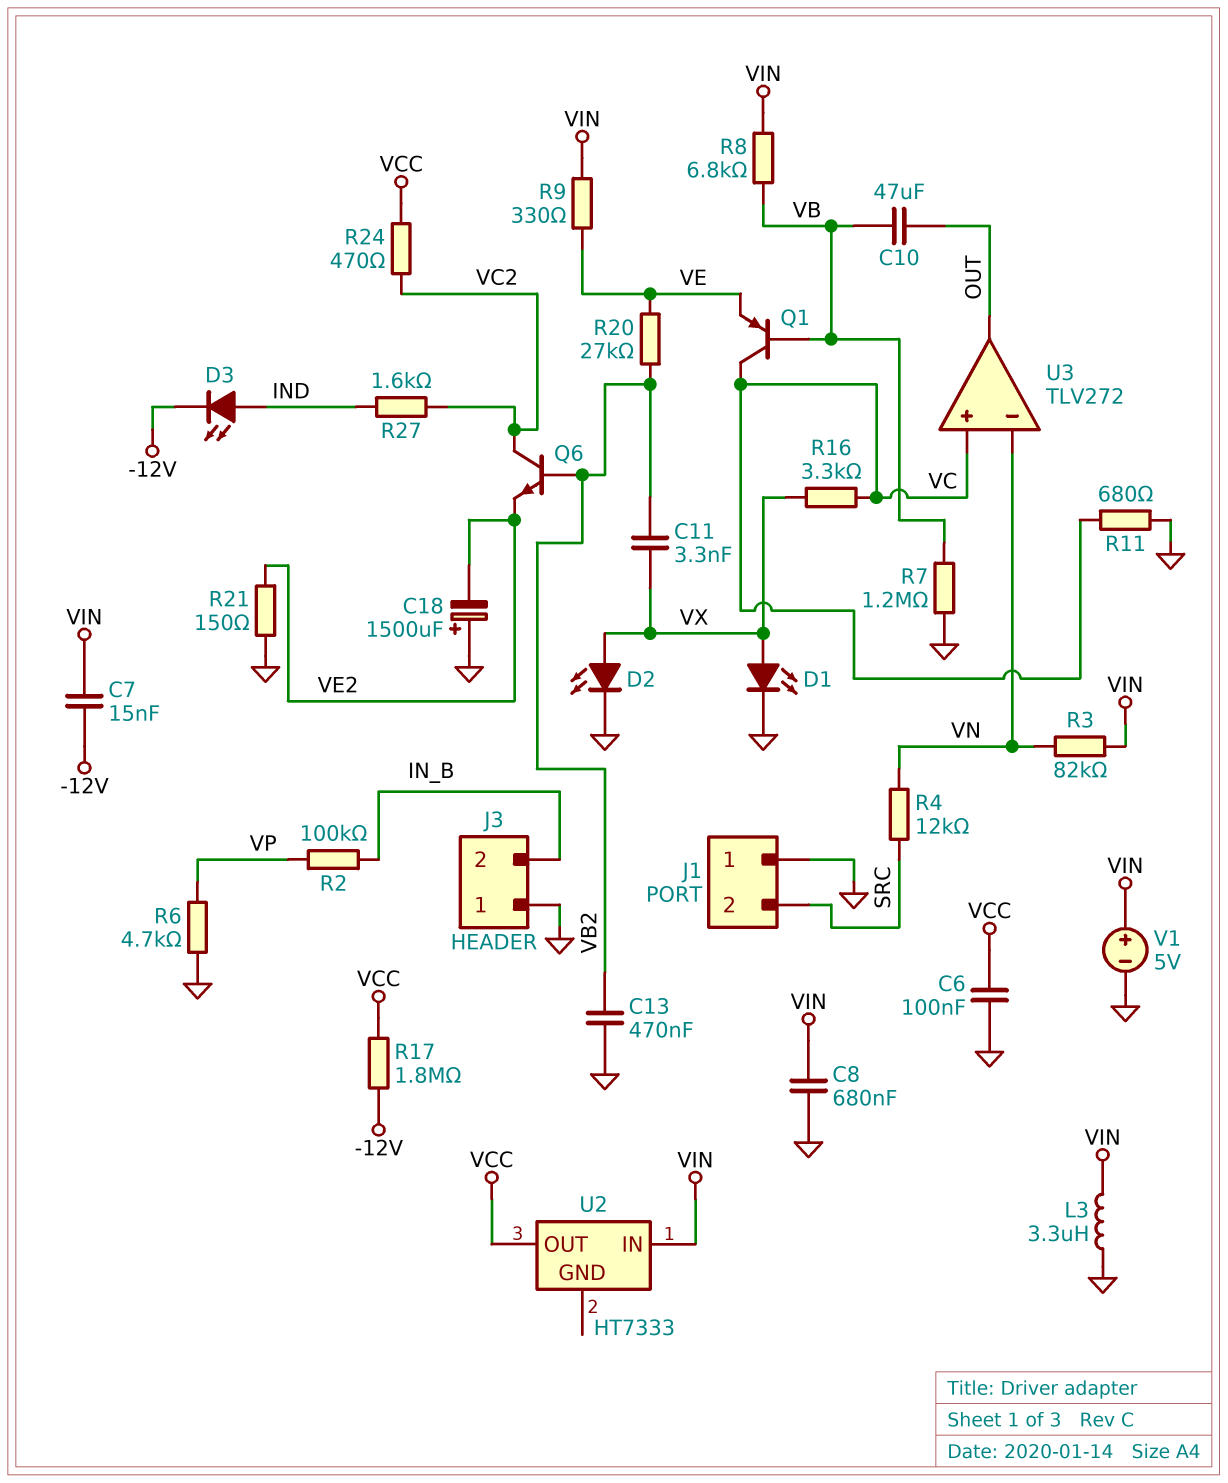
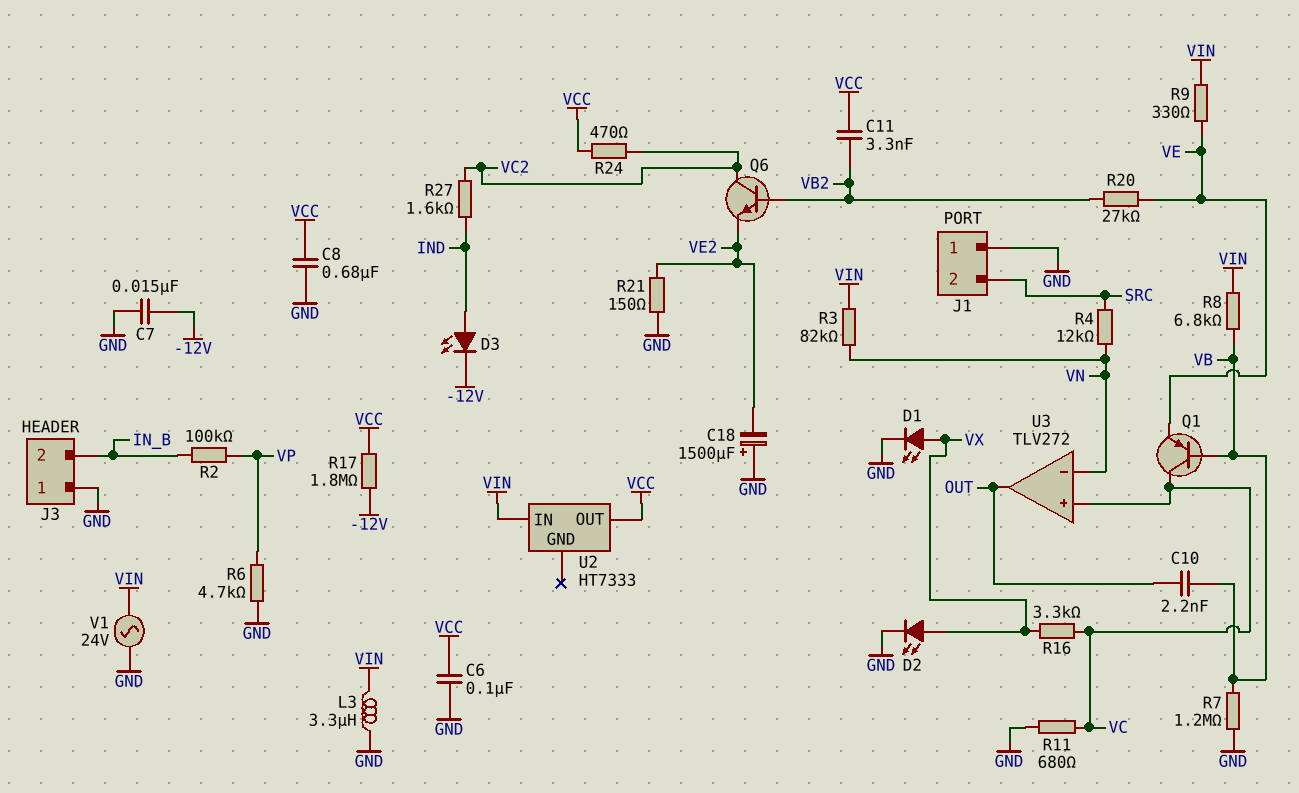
C7: 15nF (-12V, VIN) -> 15nF (-12V, GND)
C8: 680nF (GND, VIN) -> 680nF (GND, VCC)
C10: 47uF (OUT, VB) -> 2.2nF (OUT, VB)
C11: 3.3nF (VB2, VX) -> 3.3nF (VB2, VCC)
C13: 470nF (GND, VB2) -> none
V1: 5V (plus VIN, minus GND) -> AC 24V (GND, VIN)

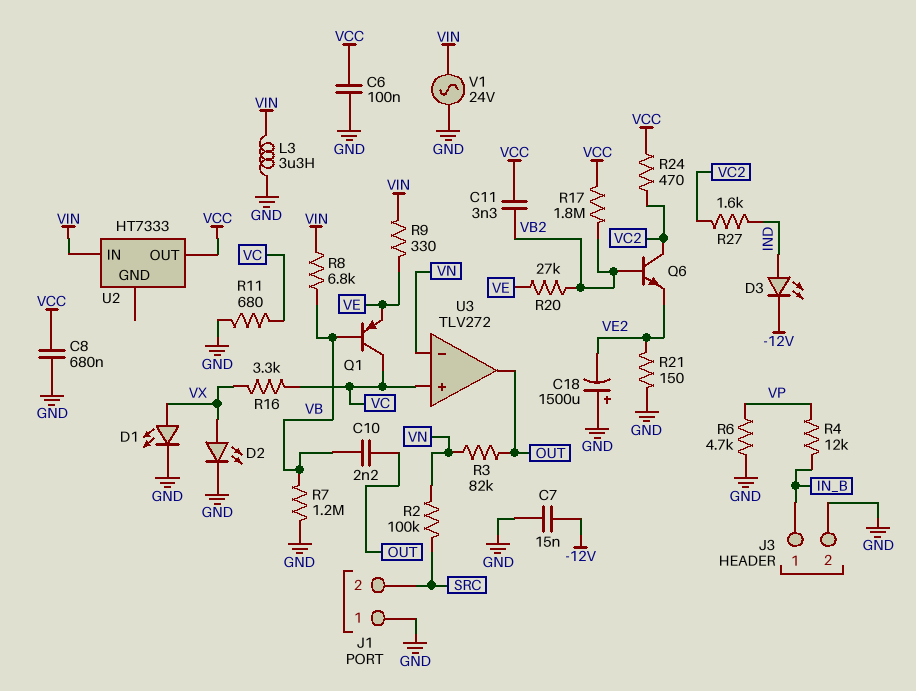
J3 pin 1: GND -> IN_B
J3 pin 2: IN_B -> GND
R2: 100k (IN_B, VP) -> 100k (SRC, VN)
R3: 82k (VIN, VN) -> 82k (OUT, VN)
R4: 12k (SRC, VN) -> 12k (IN_B, VP)
R17: 1.8M (-12V, VCC) -> 1.8M (VB2, VCC)

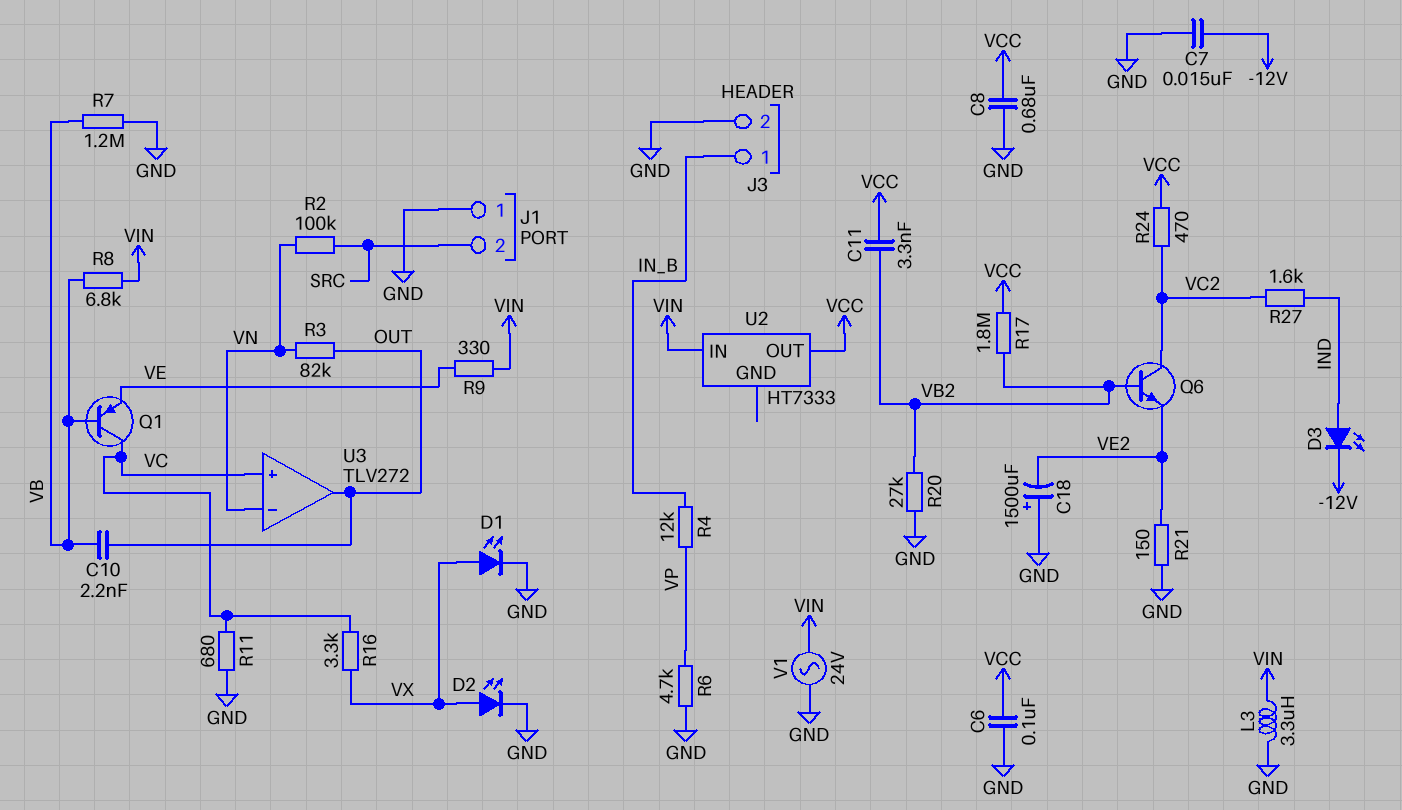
R20: 27k (VB2, VE) -> 27k (GND, VB2)

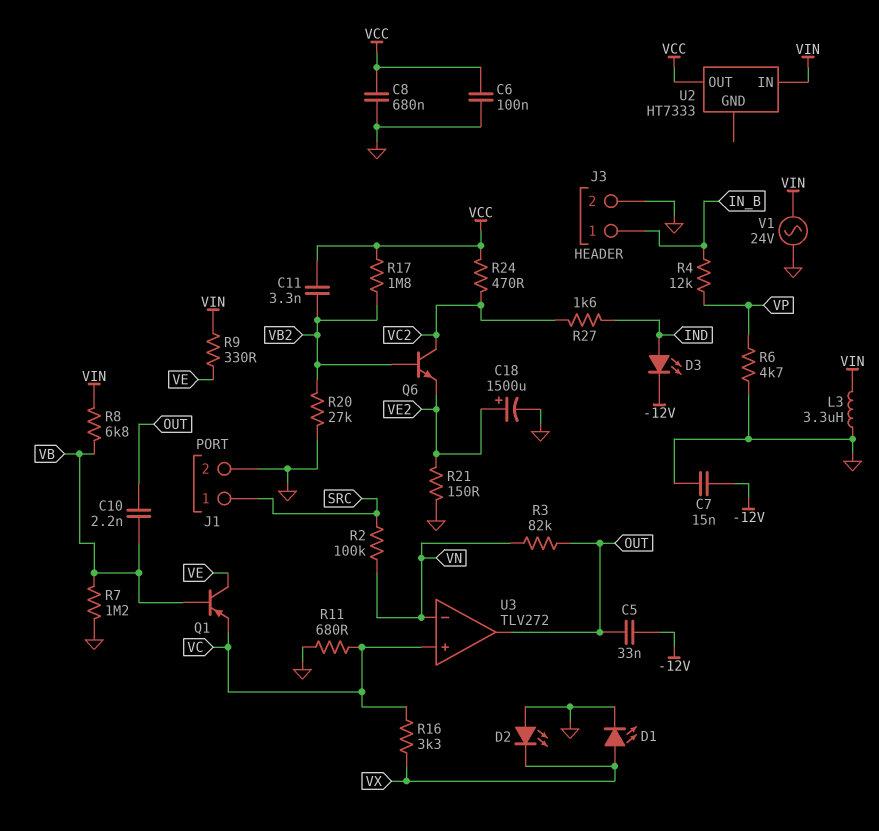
C5: none -> 33nF (-12V, OUT)
C18: 1500uF (plus GND, minus VE2) -> 1500uF (plus VE2, minus GND)
D2: LED (A VX, K GND) -> LED (A GND, K VX)
J1 pin 1: GND -> SRC
J1 pin 2: SRC -> GND
Q1: PNP (B VB, C VC, E VE) -> PNP (B VB, C VE, E VC)

